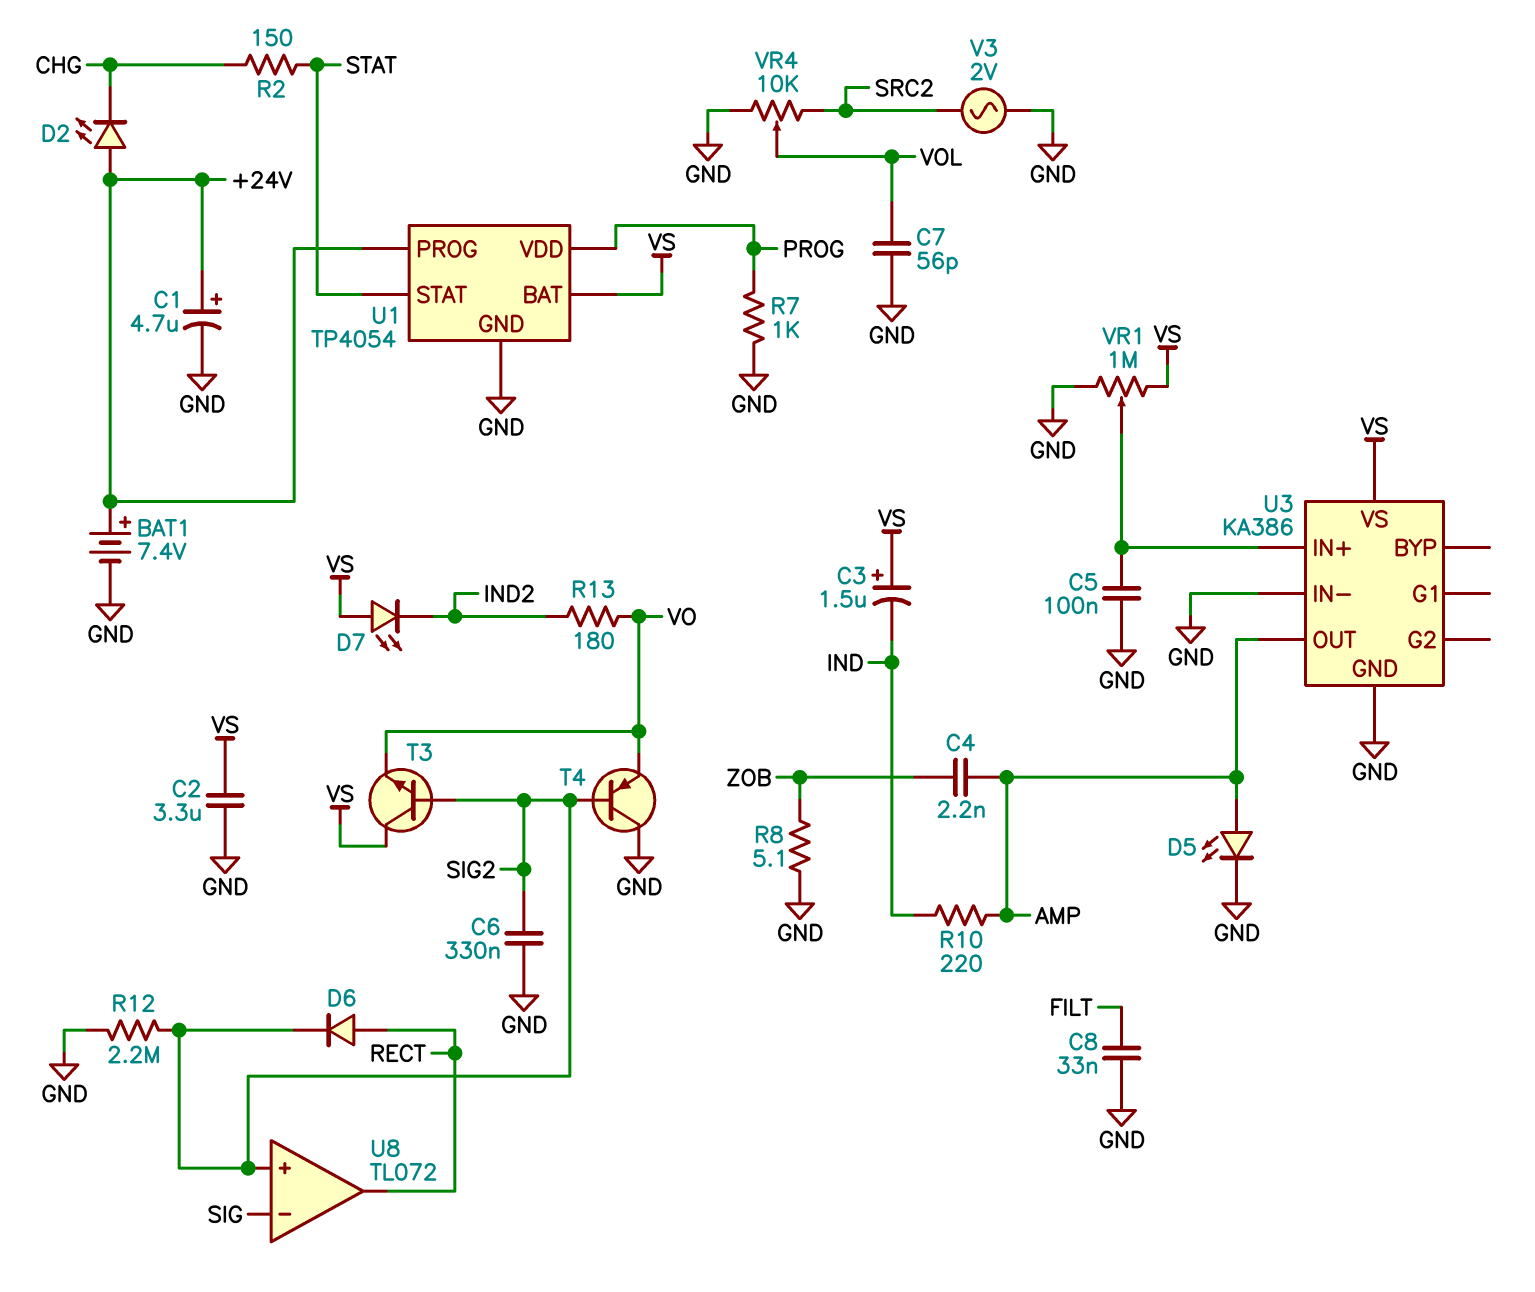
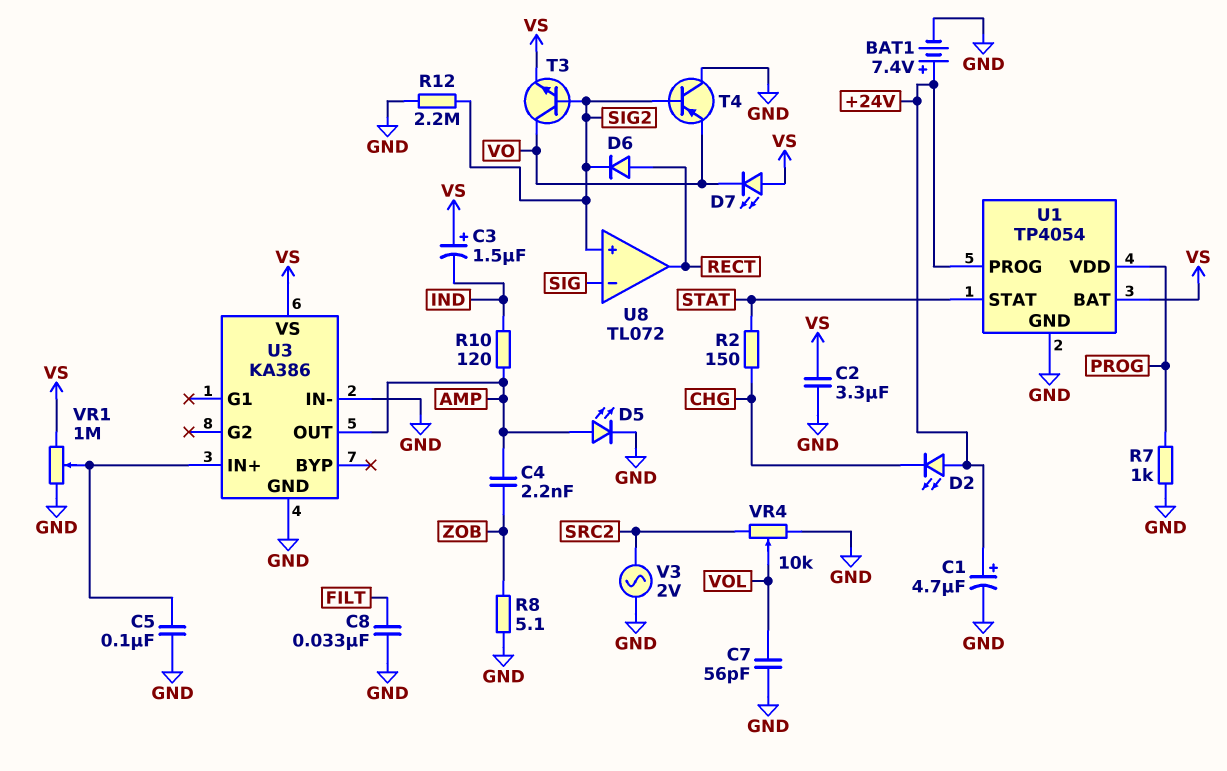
C6: 330nF (GND, SIG2) -> none
D7: LED (A VS, K IND2) -> LED (A VS, K VO)
R10: 220 (AMP, IND) -> 120 (AMP, IND)
R13: 180 (IND2, VO) -> none
T3: NPN (B SIG2, C VS, E VO) -> NPN (B SIG2, C VO, E VS)

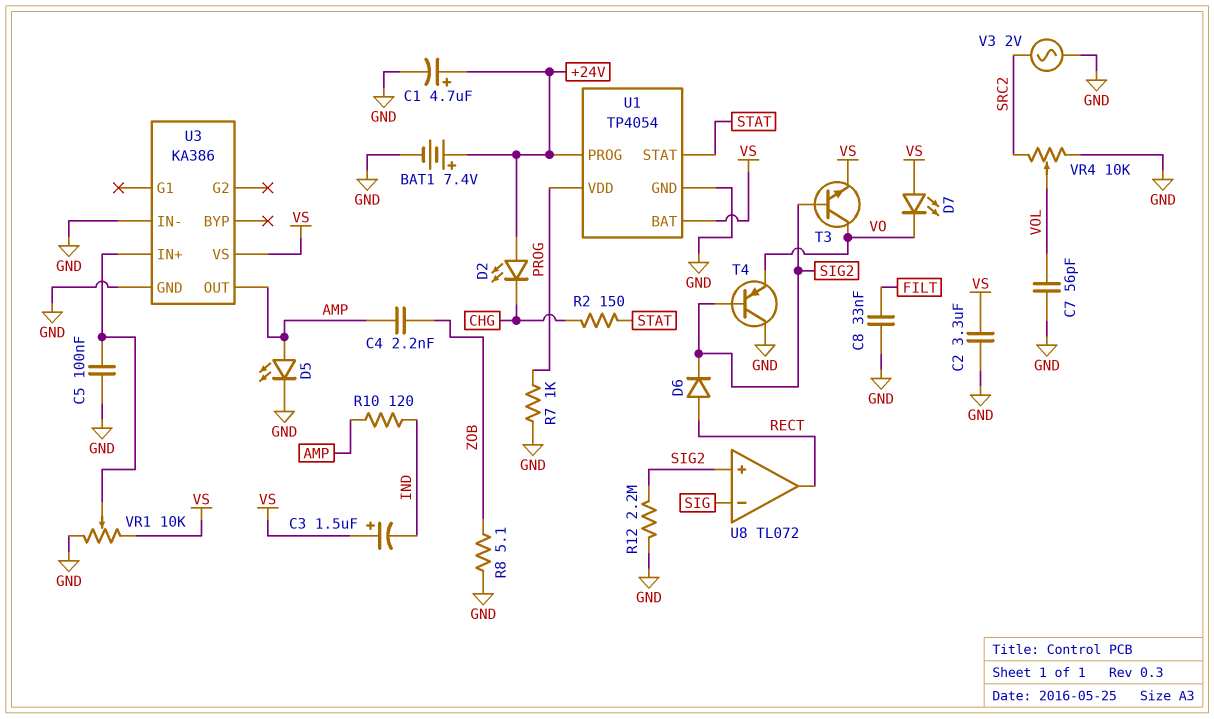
VR1: 1M (GND, VS, wiper U3/IN+) -> 10k (GND, VS, wiper U3/IN+)

